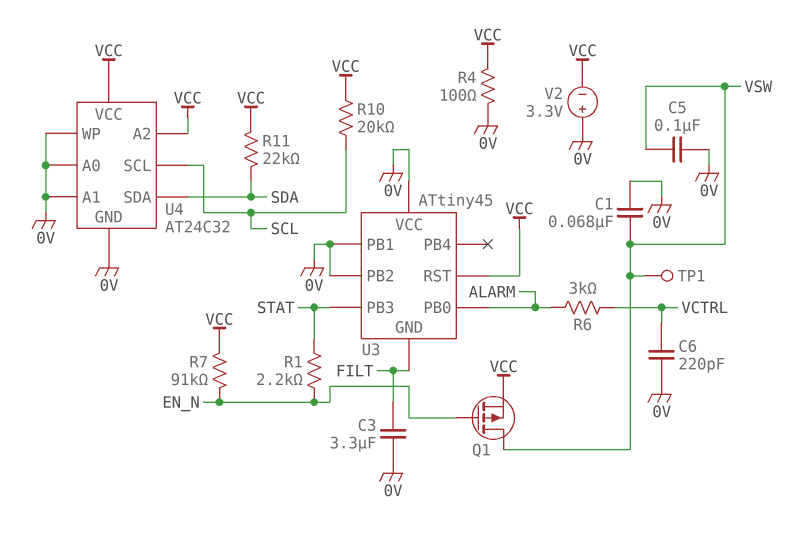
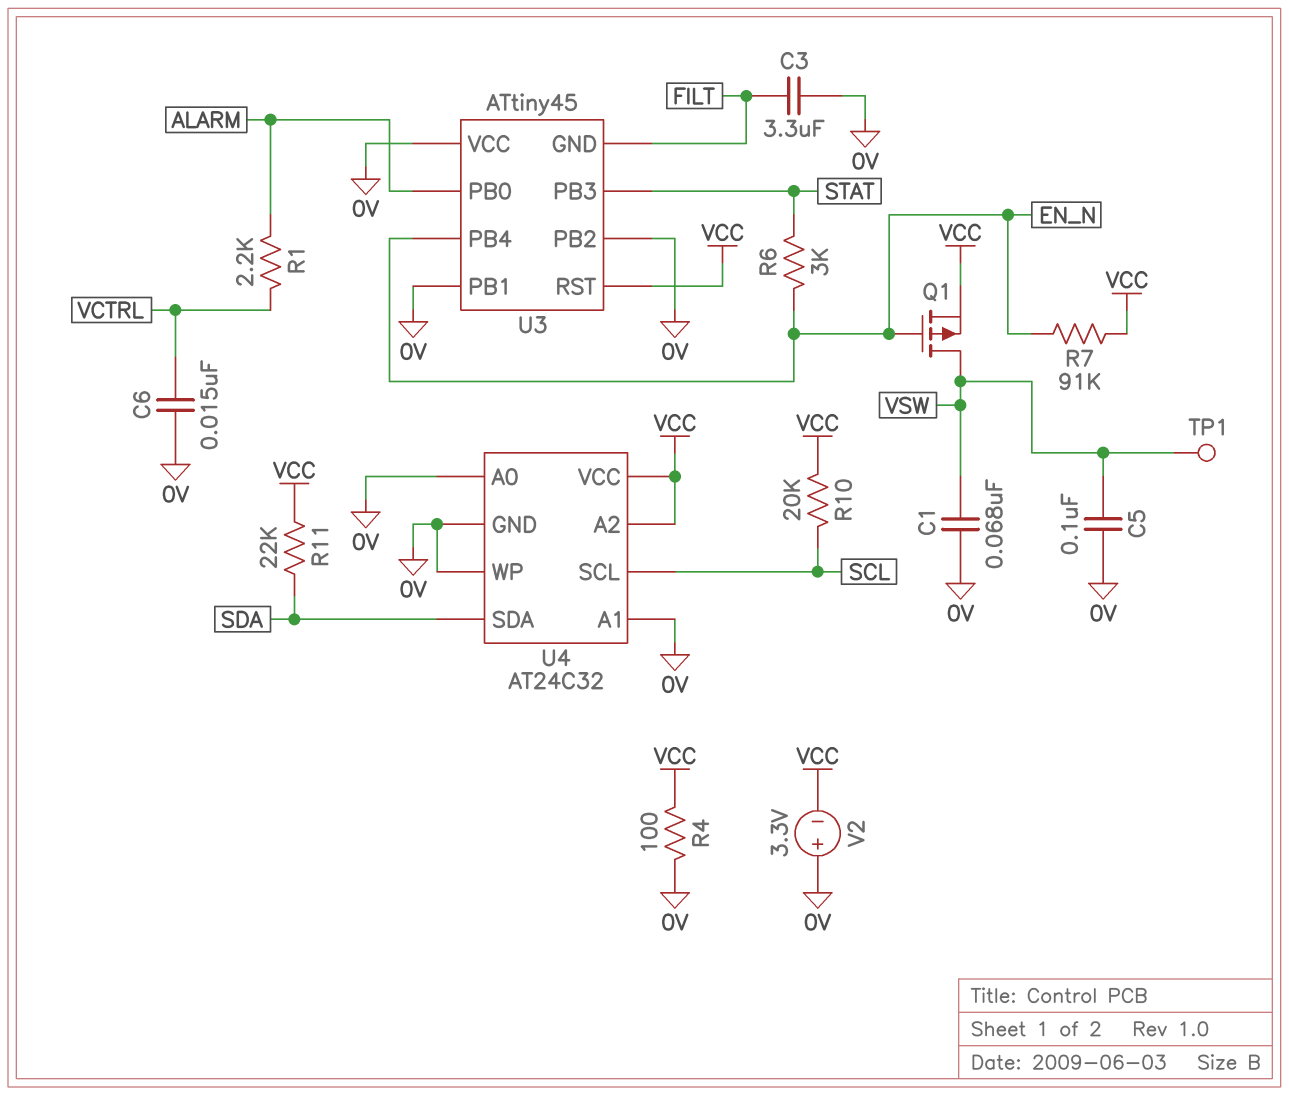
C6: 220pF (0V, VCTRL) -> 15nF (0V, VCTRL)
R1: 2.2k (EN_N, STAT) -> 2.2k (ALARM, VCTRL)
R6: 3k (ALARM, VCTRL) -> 3k (EN_N, STAT)
U3 pin PB4: none -> EN_N

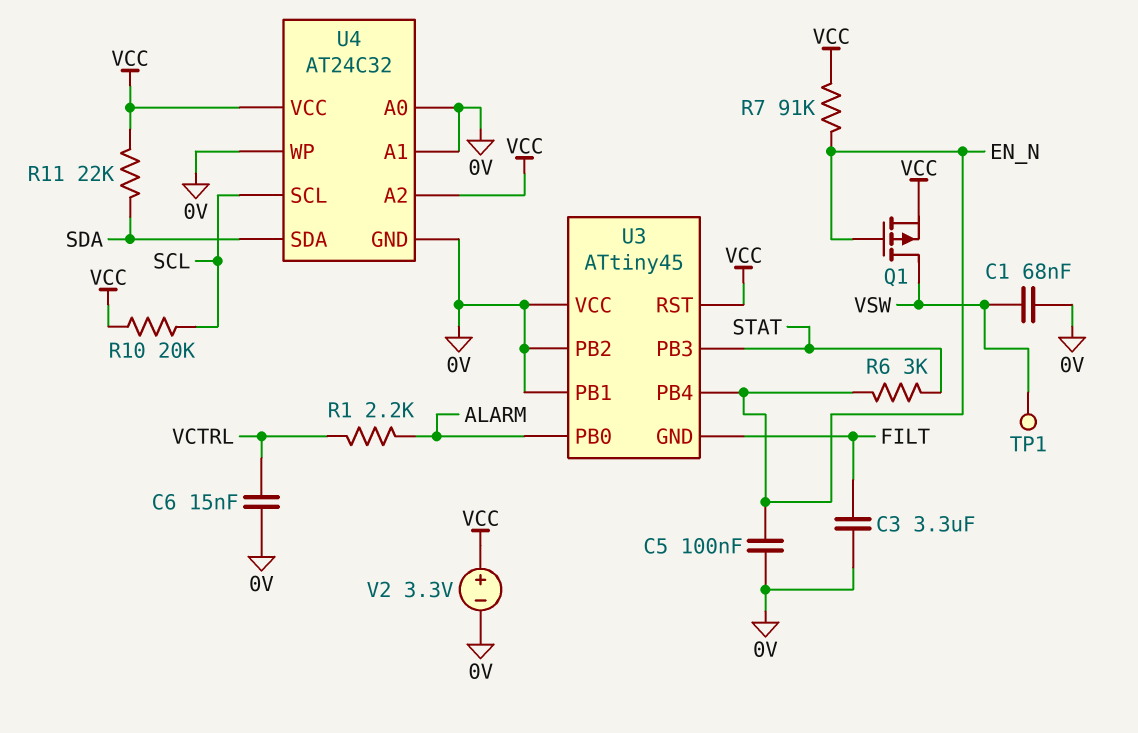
C5: 100nF (0V, VSW) -> 100nF (0V, EN_N)
R4: 100 (0V, VCC) -> none
V2: 3.3V (plus 0V, minus VCC) -> 3.3V (plus VCC, minus 0V)

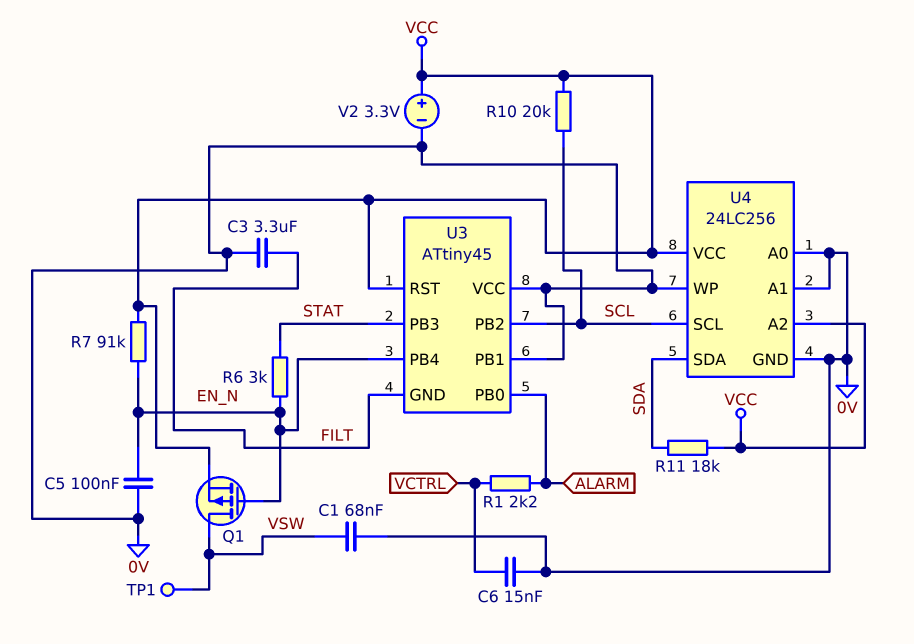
R11: 22k (SDA, VCC) -> 18k (SDA, VCC)
U3 pin PB2: 0V -> SCL
U4: AT24C32 -> 24LC256

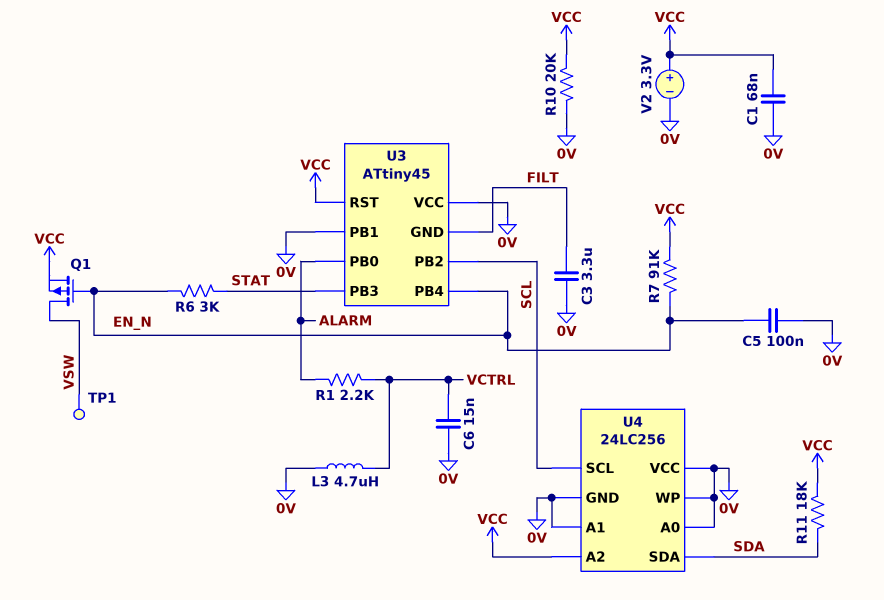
C1: 68nF (0V, VSW) -> 68nF (0V, VCC)
L3: none -> 4.7uH (0V, VCTRL)
R10: 20k (SCL, VCC) -> 20k (0V, VCC)
U4 pin VCC: VCC -> 0V

